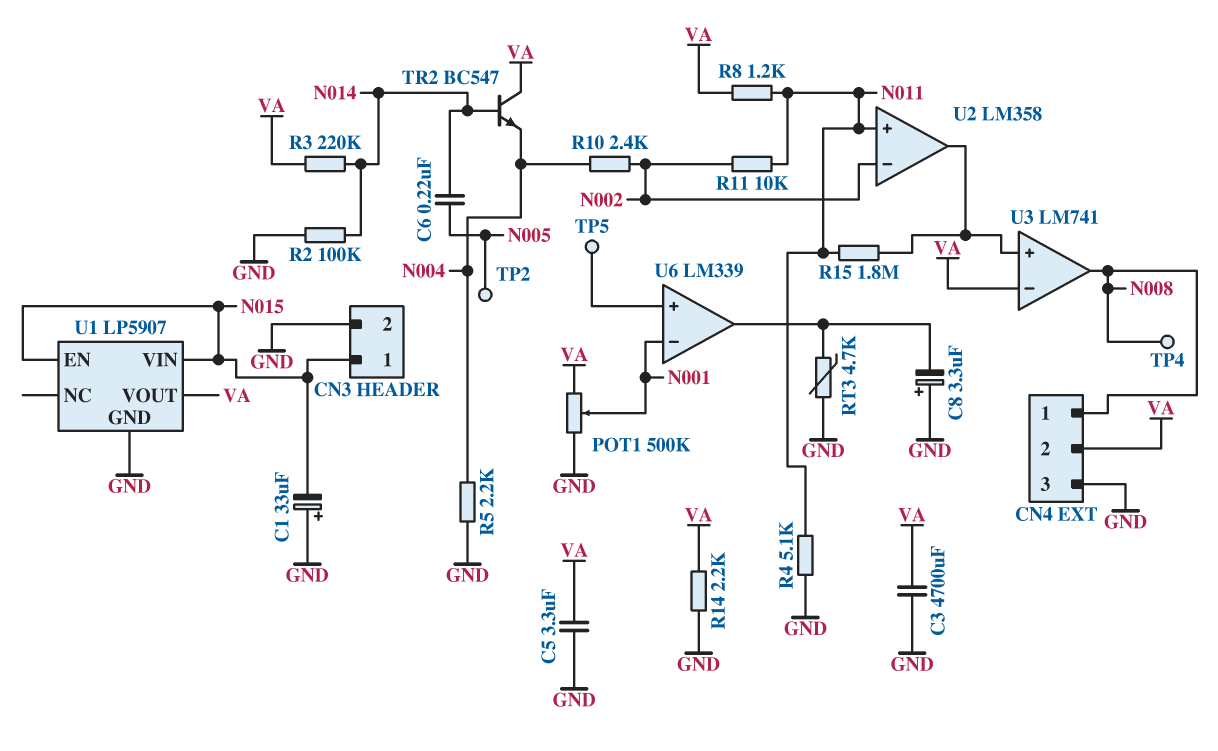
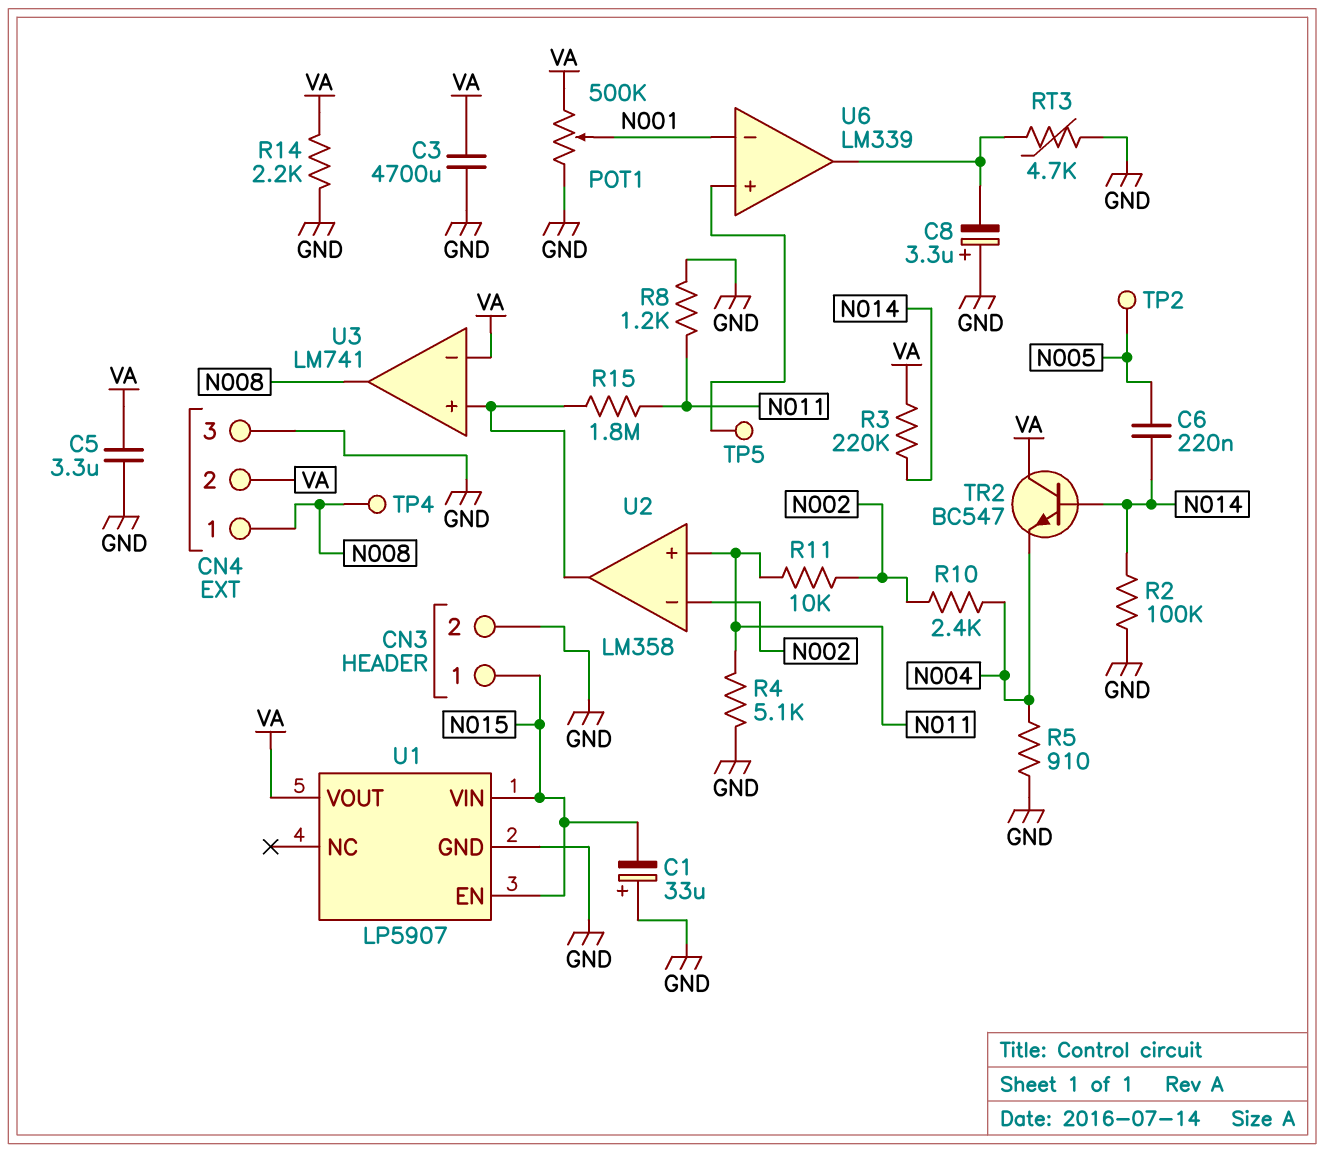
R5: 2.2k (GND, N004) -> 910 (GND, N004)
R8: 1.2k (N011, VA) -> 1.2k (GND, N011)

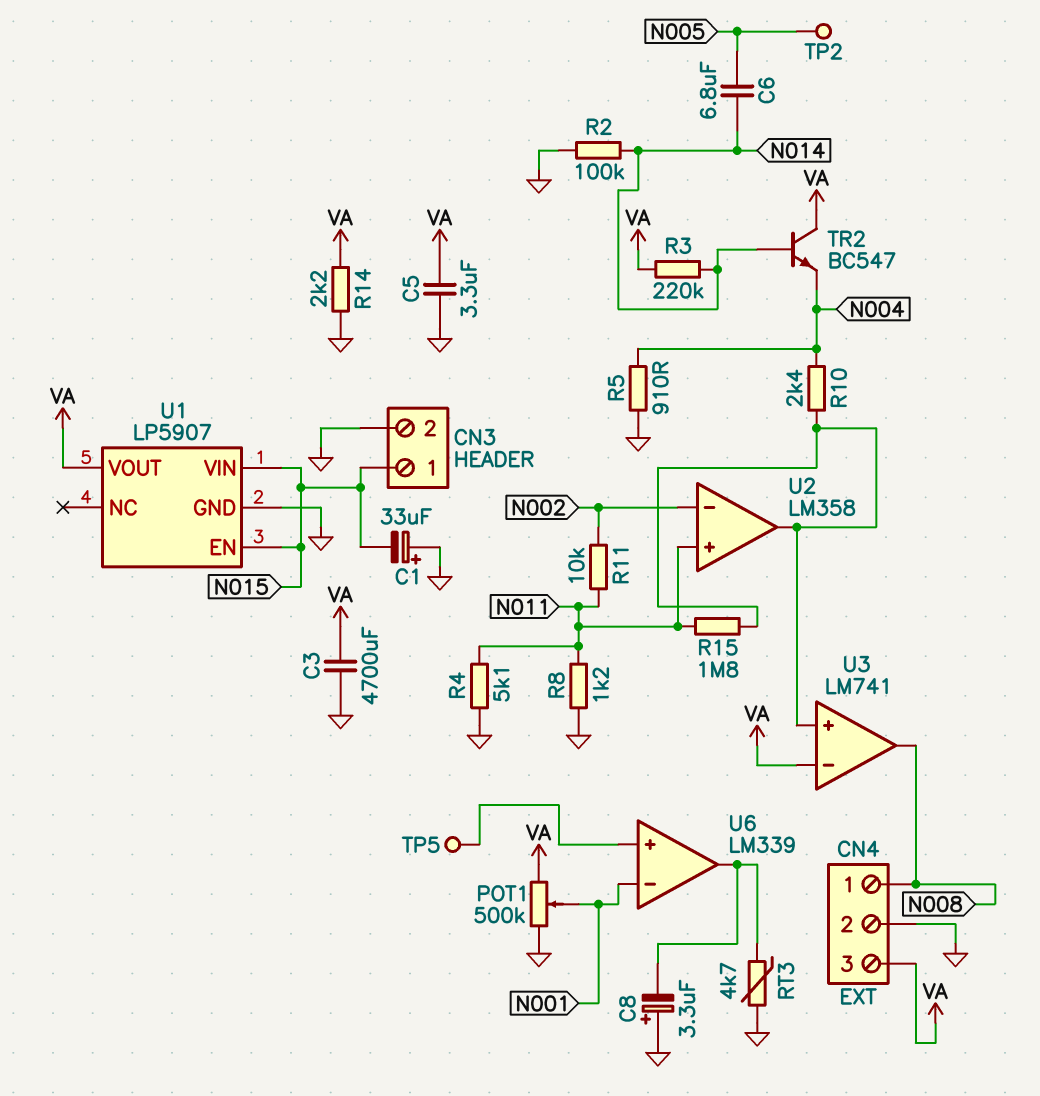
C6: 220nF (N005, N014) -> 6.8uF (N005, N014)
CN4 pin 2: VA -> GND
CN4 pin 3: GND -> VA
R10: 2.4k (N002, N004) -> 2.4k (N004, U2/out)
TP4: test point (N008) -> none

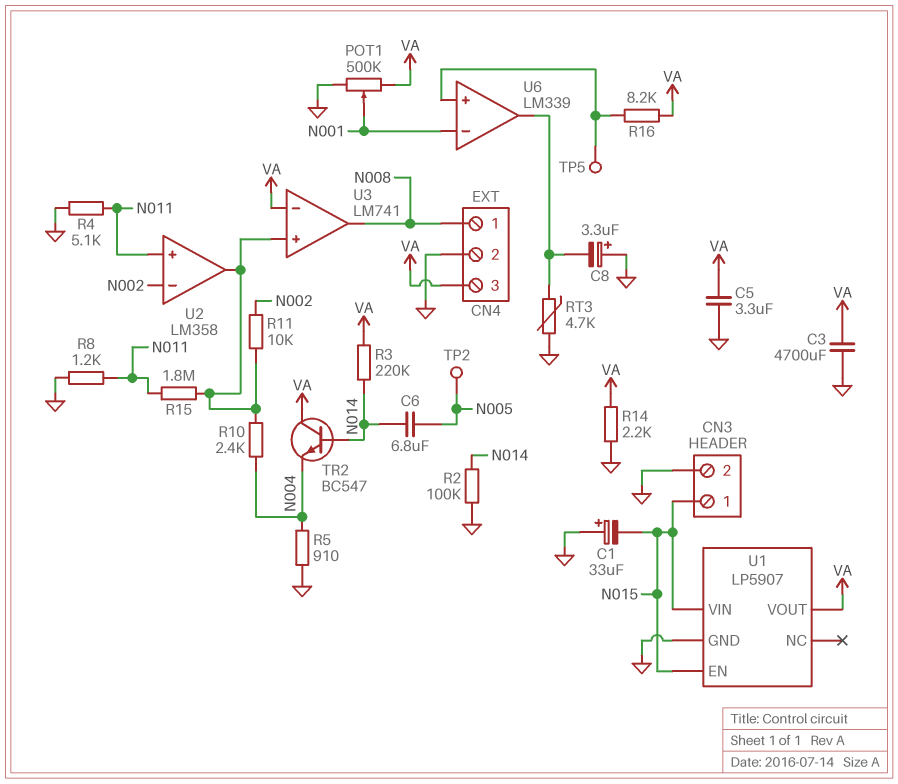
R11: 10k (N002, N011) -> 10k (N002, U2/out)
R16: none -> 8.2k (U6/in+, VA)

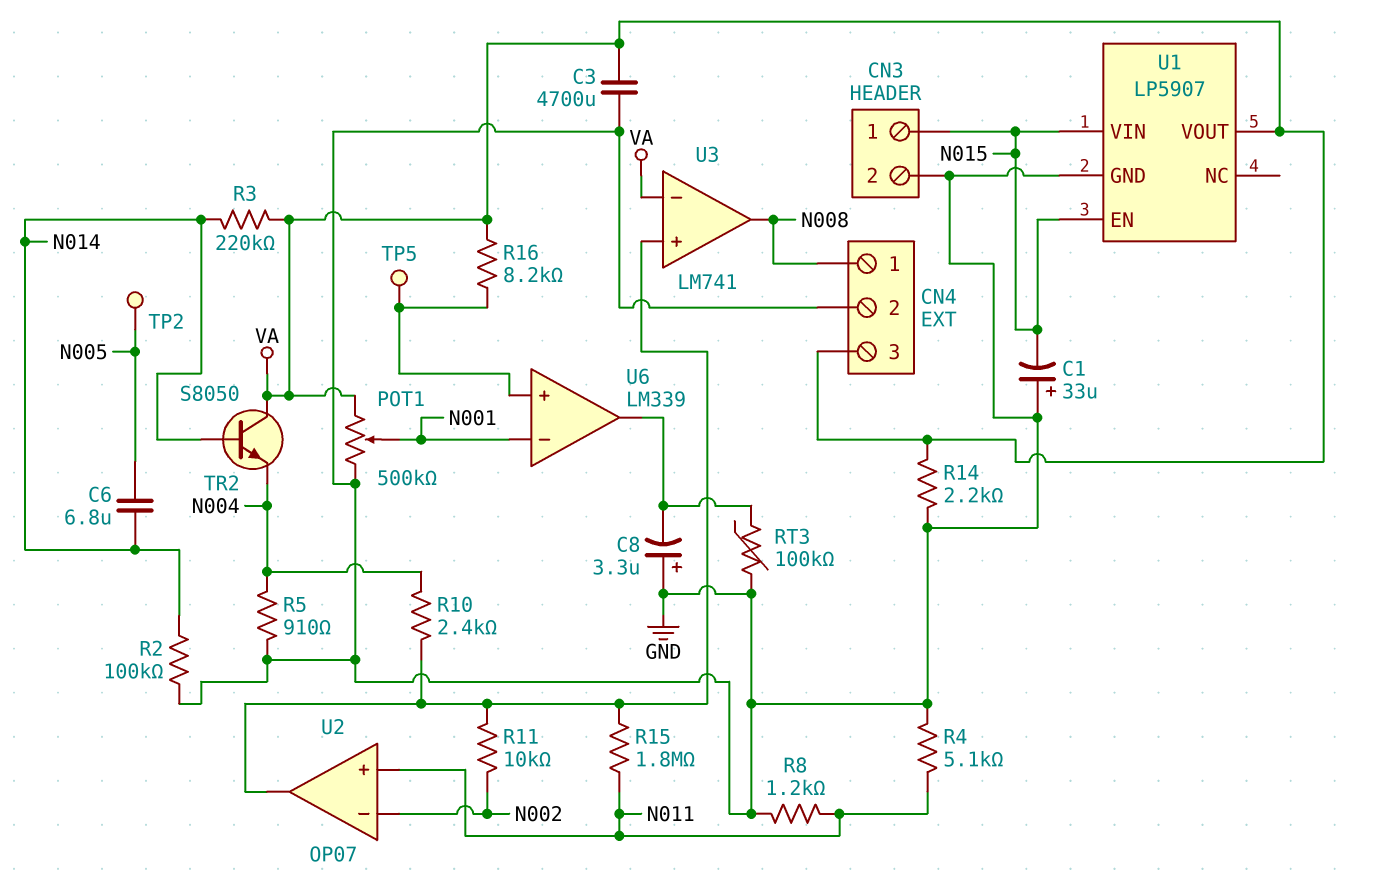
C5: 3.3uF (GND, VA) -> none
RT3: 4.7k (GND, U6/out) -> 100k (GND, U6/out)
TR2: NPN BC547 (B N014, C VA, E N004) -> NPN S8050 (B N014, C VA, E N004)
U2: LM358 -> OP07

